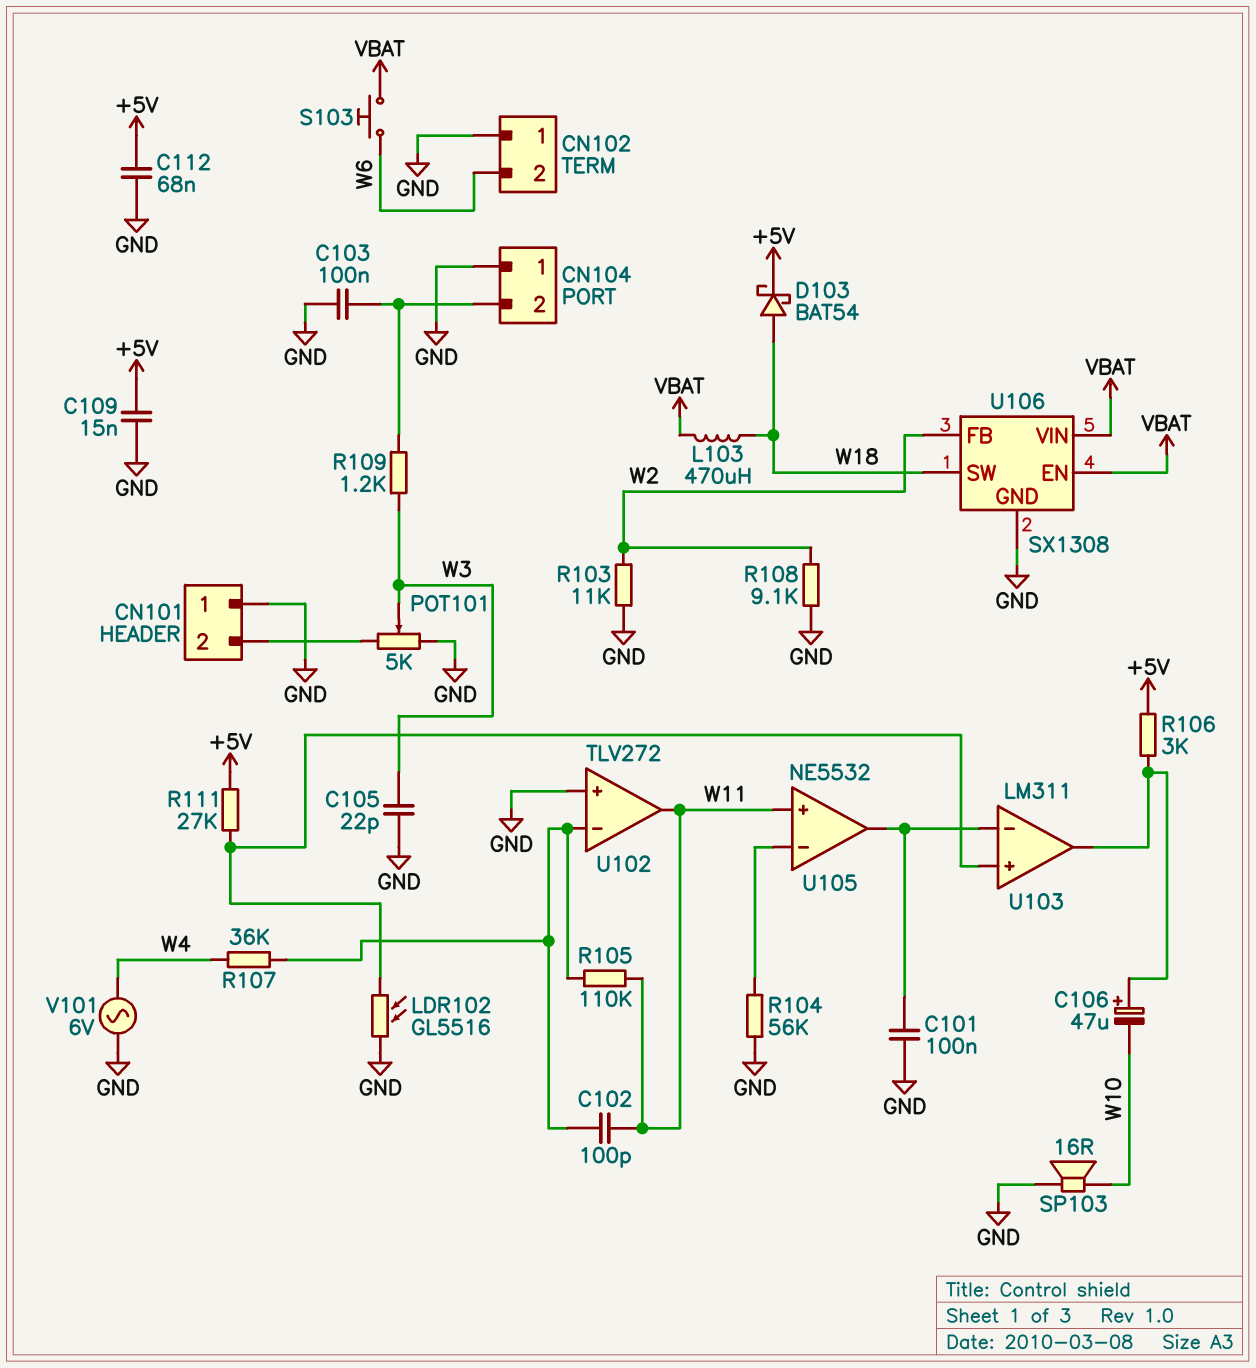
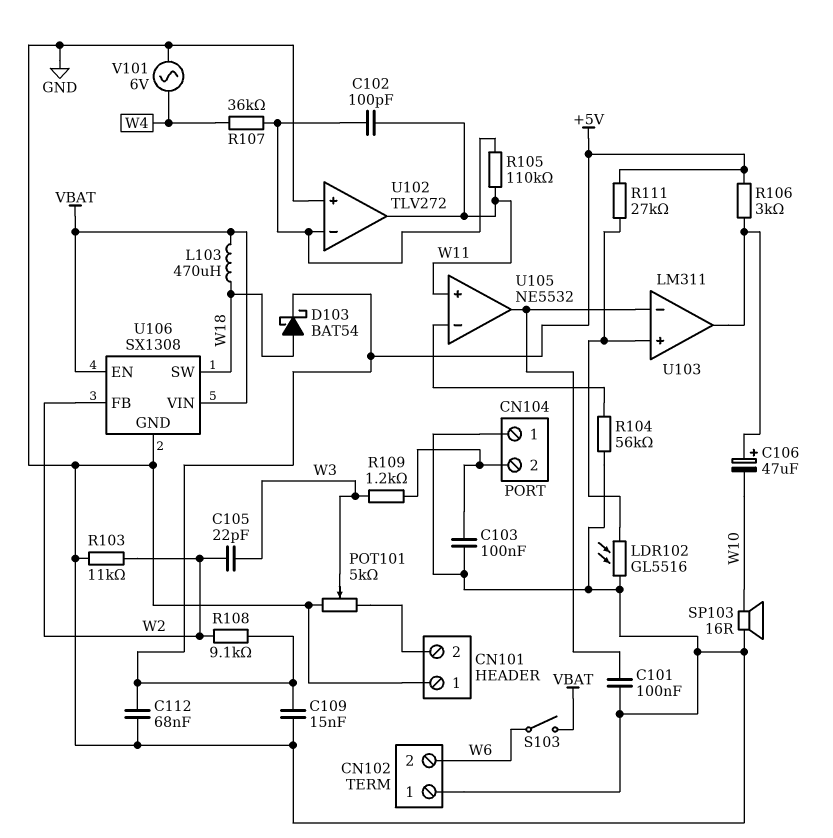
C105: 22pF (GND, W3) -> 22pF (W2, W3)
R108: 9.1k (GND, W2) -> 9.1k (+5V, W2)
S103: button (VBAT, W6) -> switch (VBAT, W6)

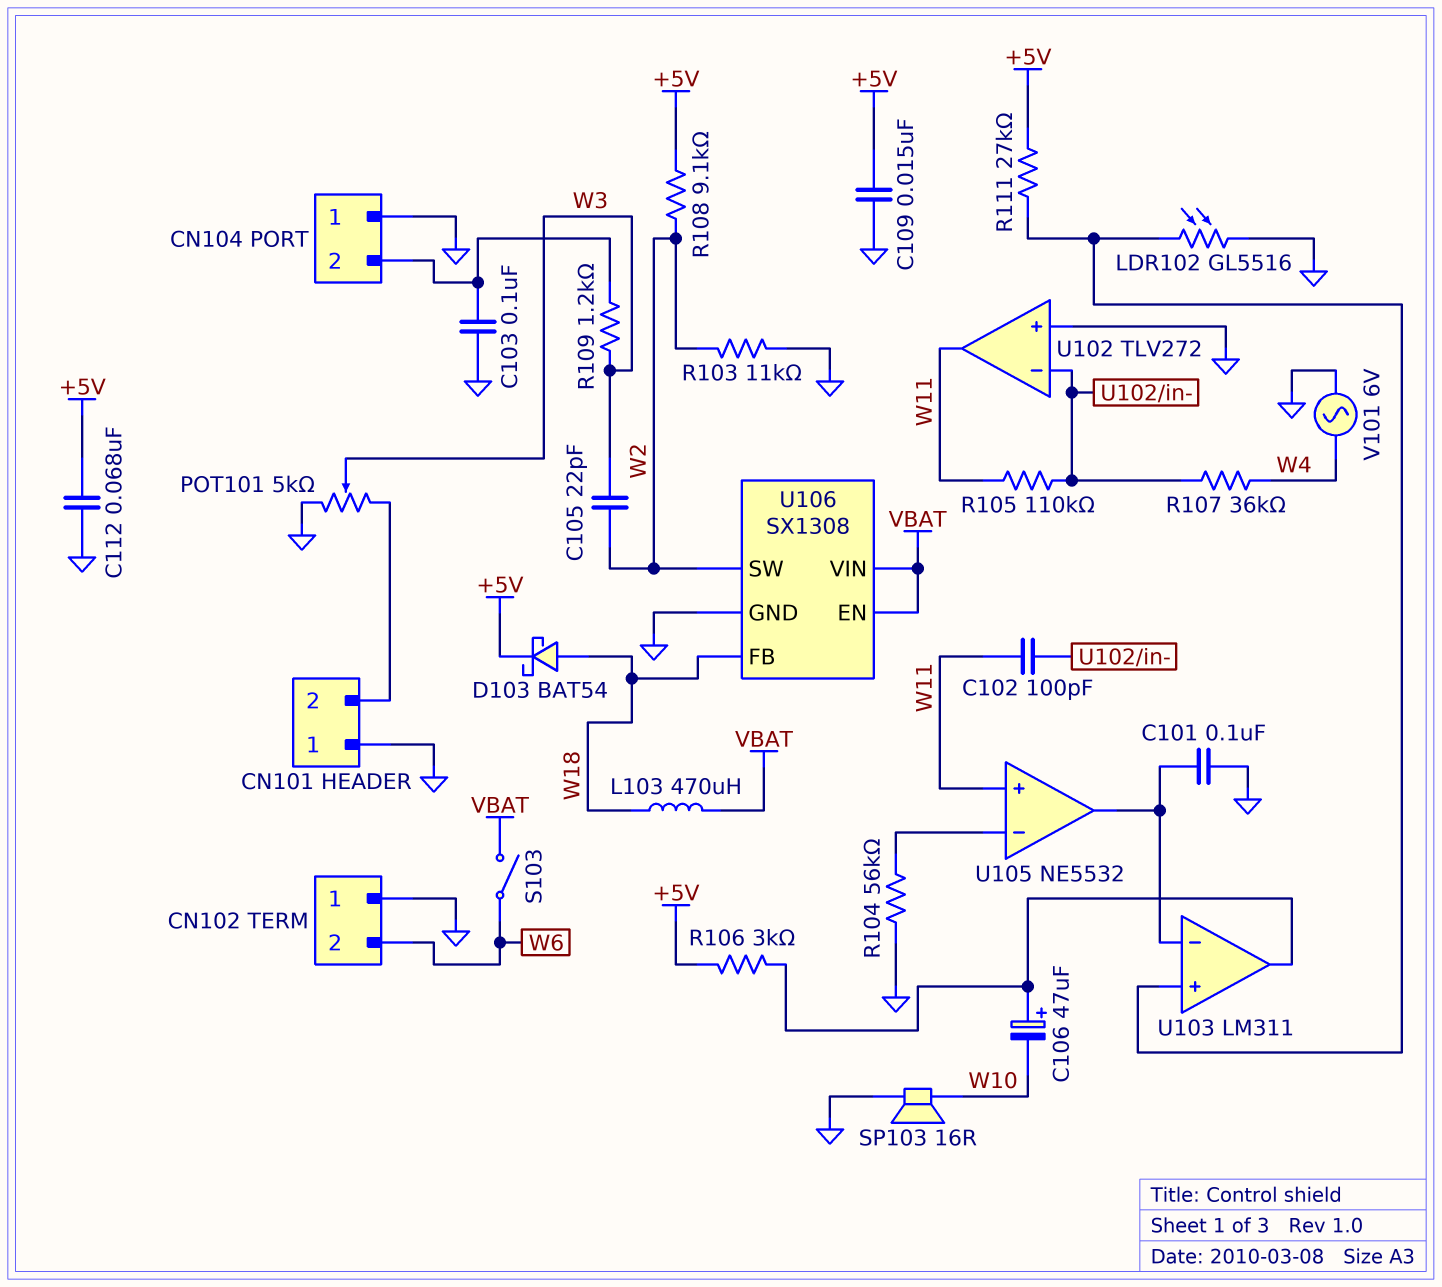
U106 pin FB: W2 -> W18
U106 pin SW: W18 -> W2

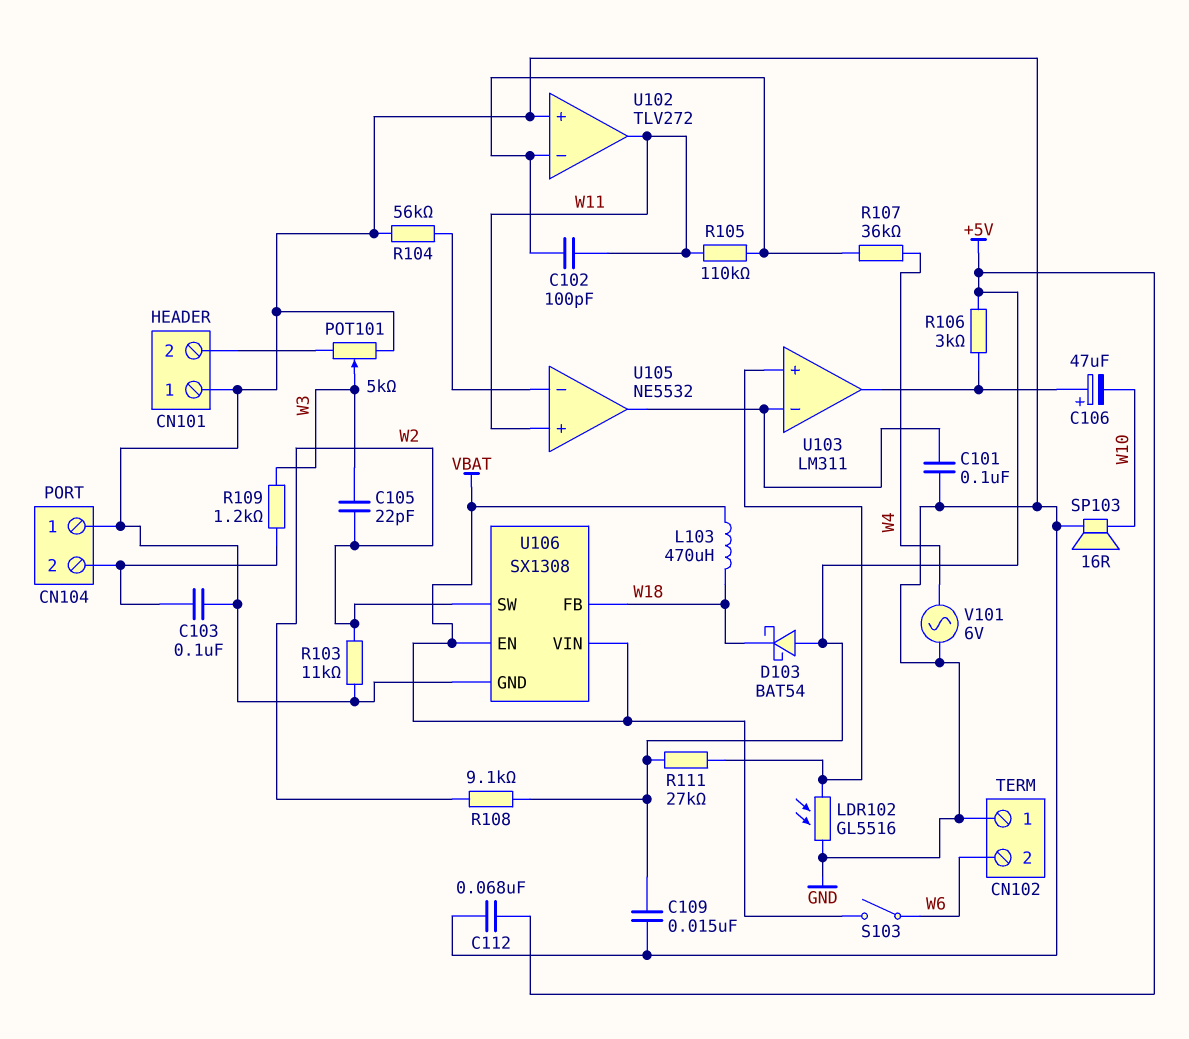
D103: schottky BAT54 (A W18, K +5V) -> schottky BAT54 (A +5V, K W18)

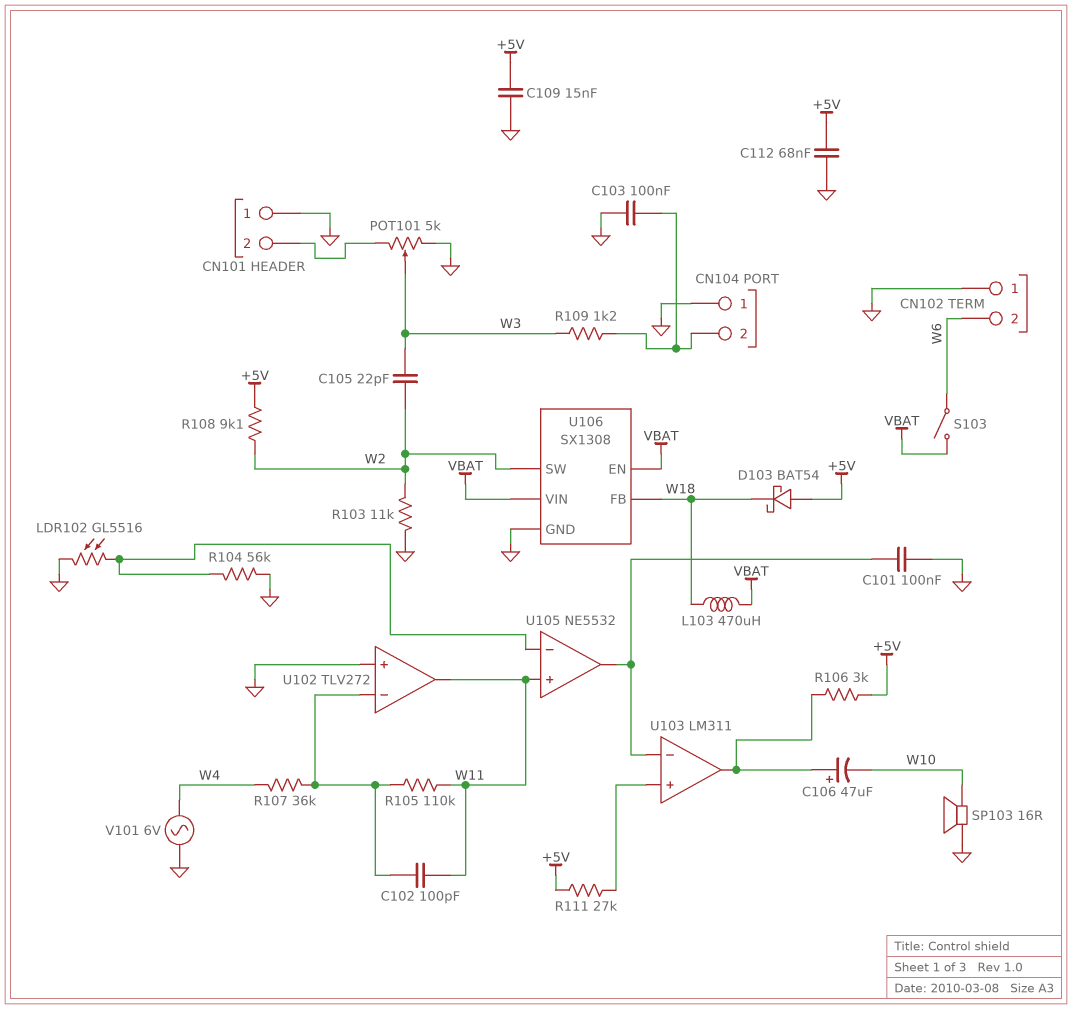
LDR102: GL5516 (GND, U103/in+) -> GL5516 (GND, U105/in-)

